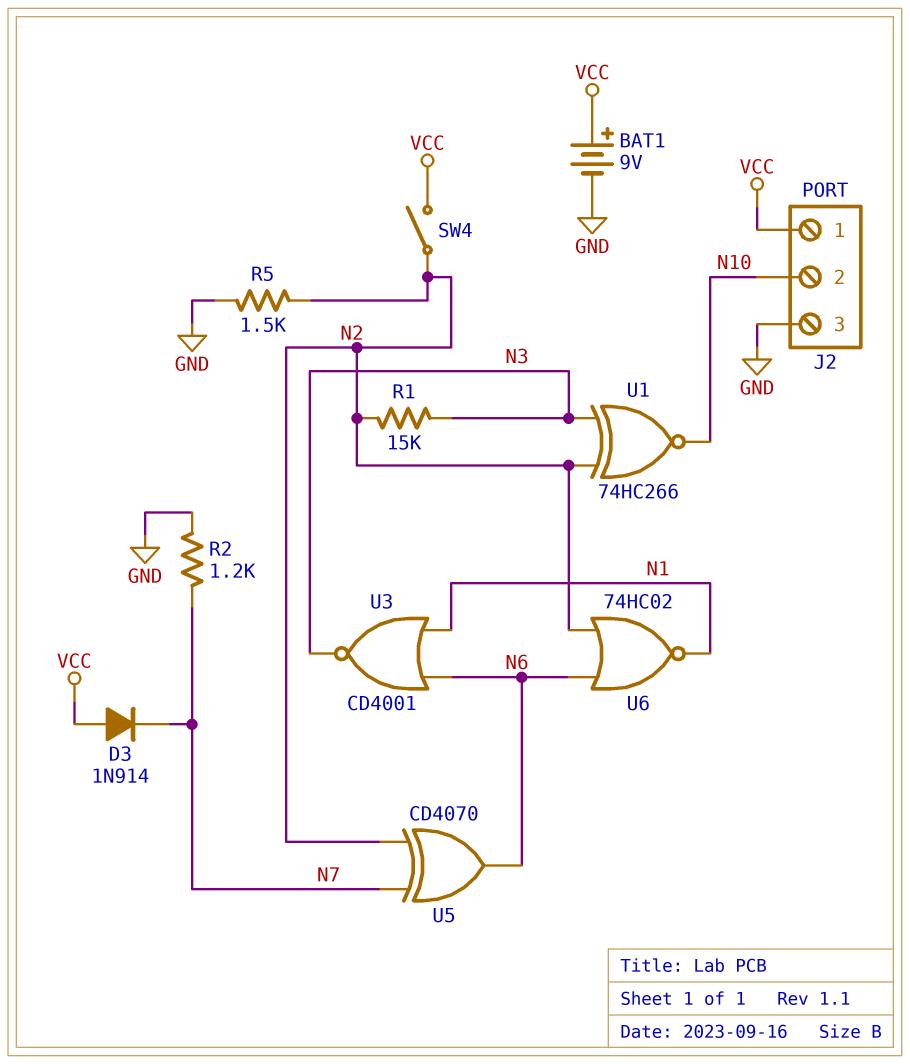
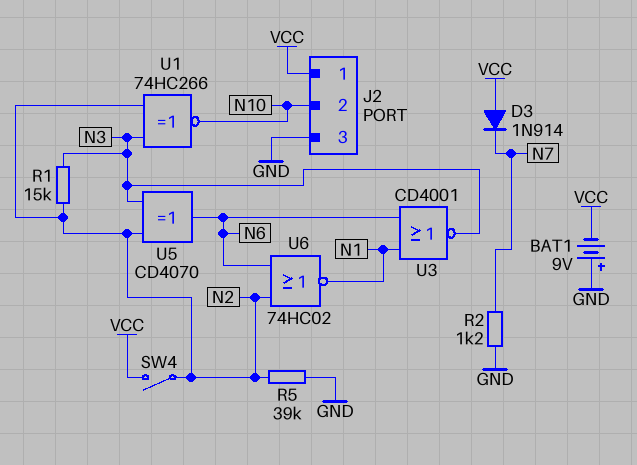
BAT1: 9V (plus VCC, minus GND) -> 9V (plus GND, minus VCC)
R5: 1.5k (GND, N2) -> 39k (GND, N2)
U5: XOR CD4070 (in N2, in N7, out N6) -> XOR CD4070 (in N2, in N3, out N6)

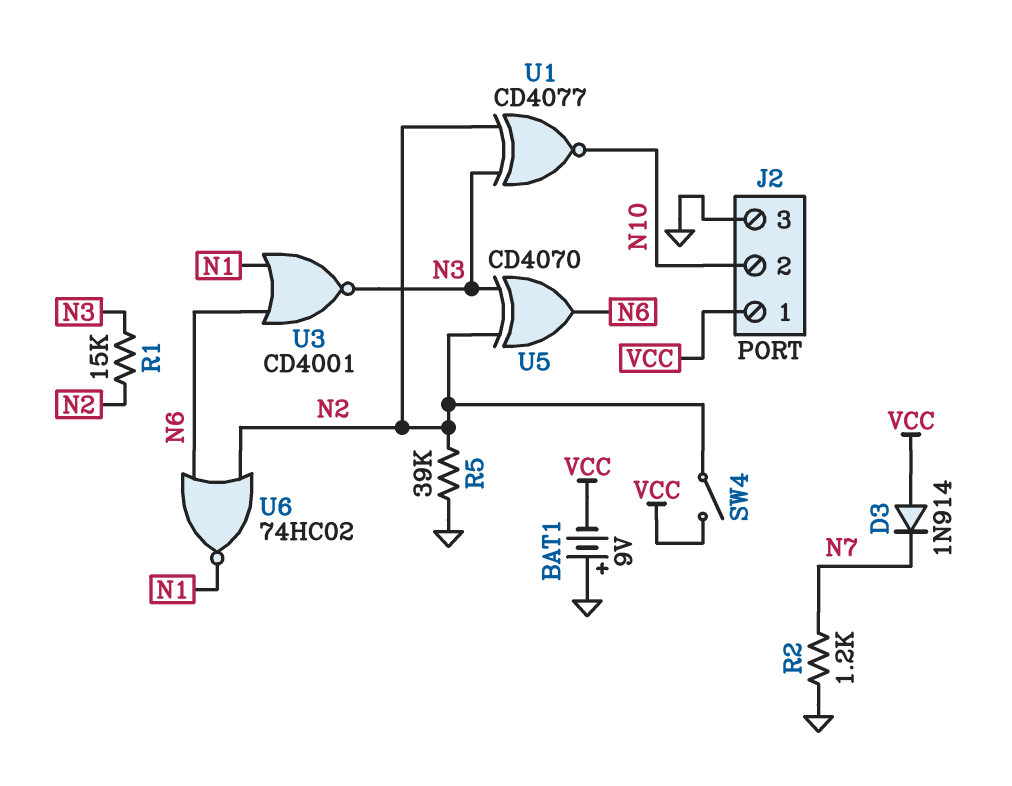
U1: XNOR 74HC266 (in N2, in N3, out N10) -> XNOR CD4077 (in N2, in N3, out N10)

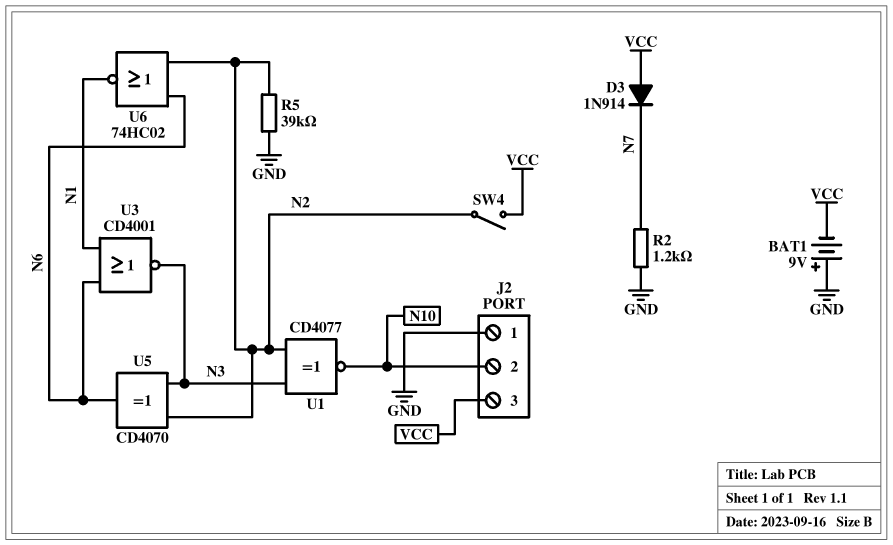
J2 pin 1: VCC -> GND
J2 pin 3: GND -> VCC
R1: 15k (N2, N3) -> none

